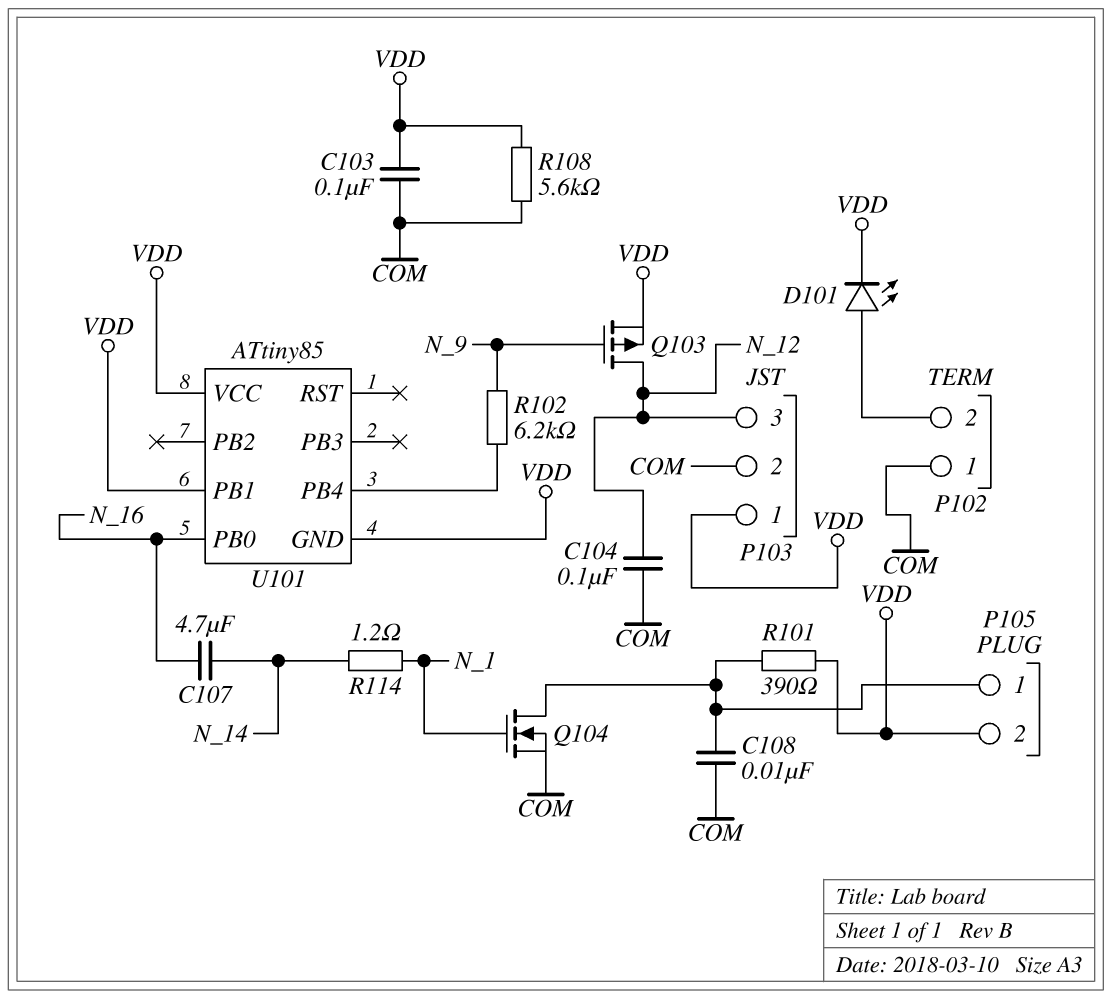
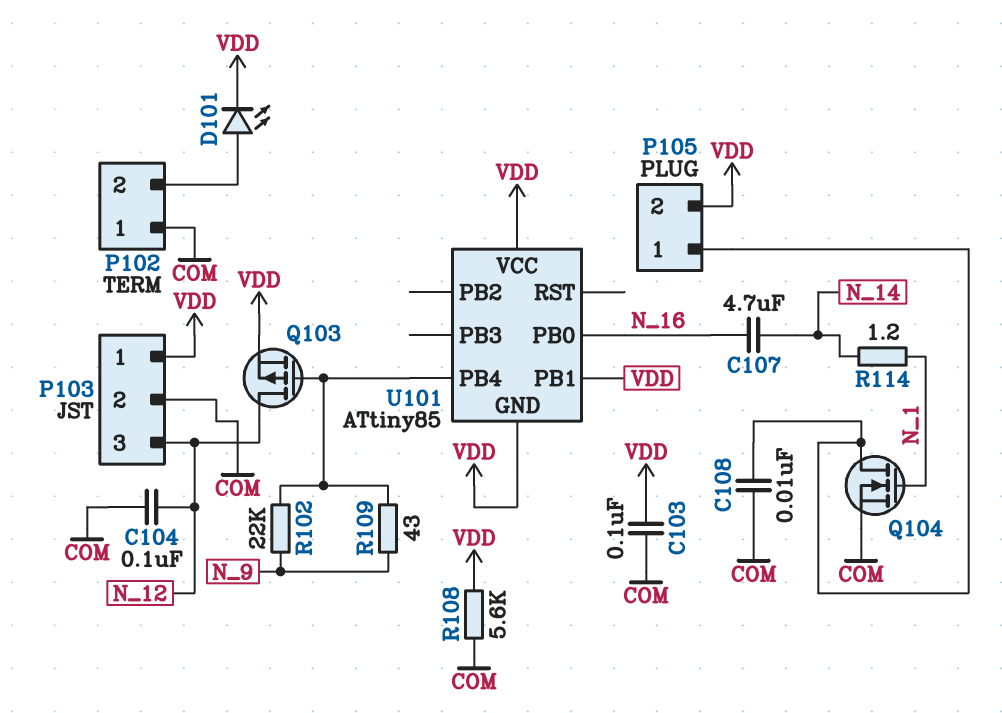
Q103: PMOS (G N_9, D N_12, S VDD) -> PMOS (G U101/PB4, D N_12, S VDD)
R101: 390 (P105/1, VDD) -> none
R102: 6.2k (N_9, U101/PB4) -> 22k (N_9, U101/PB4)
R109: none -> 43 (N_9, U101/PB4)

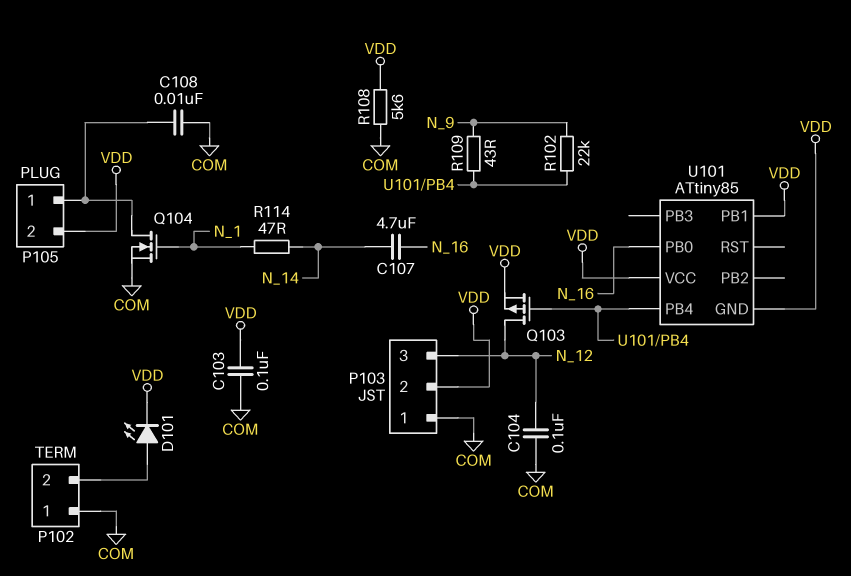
P103 pin 1: VDD -> COM
P103 pin 2: COM -> VDD
R114: 1.2 (N_1, N_14) -> 47 (N_1, N_14)

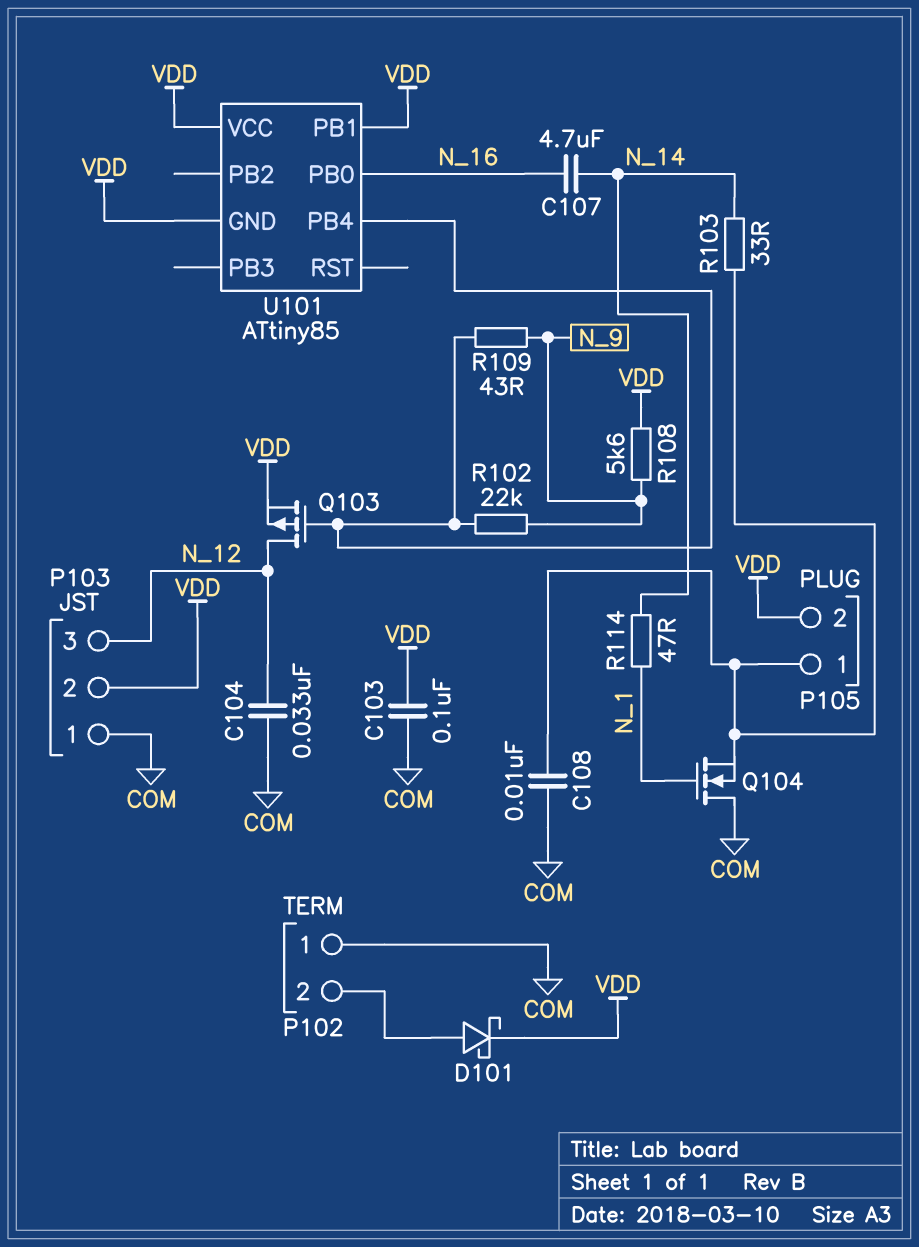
C104: 100nF (COM, N_12) -> 33nF (COM, N_12)
D101: LED (A P102/2, K VDD) -> schottky (A P102/2, K VDD)
Q104: NMOS (G N_1, D P105/1, S COM) -> NMOS (G N_1, D COM, S P105/1)
R103: none -> 33 (N_14, P105/1)
R108: 5.6k (COM, VDD) -> 5.6k (N_9, VDD)

